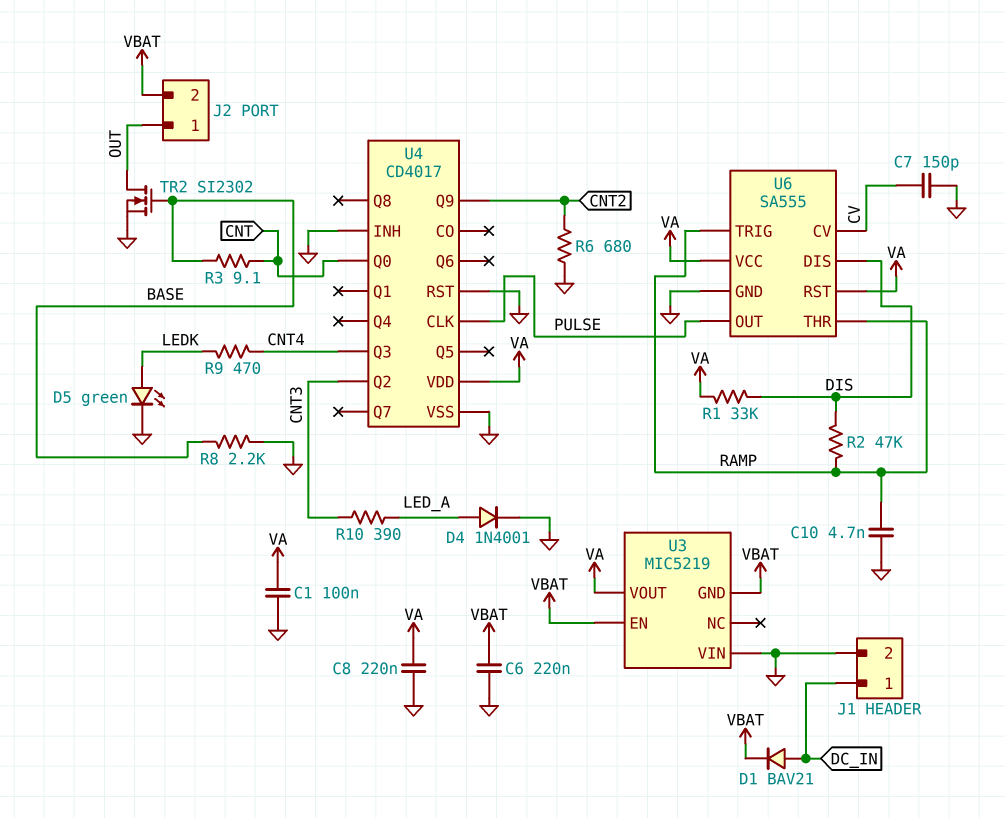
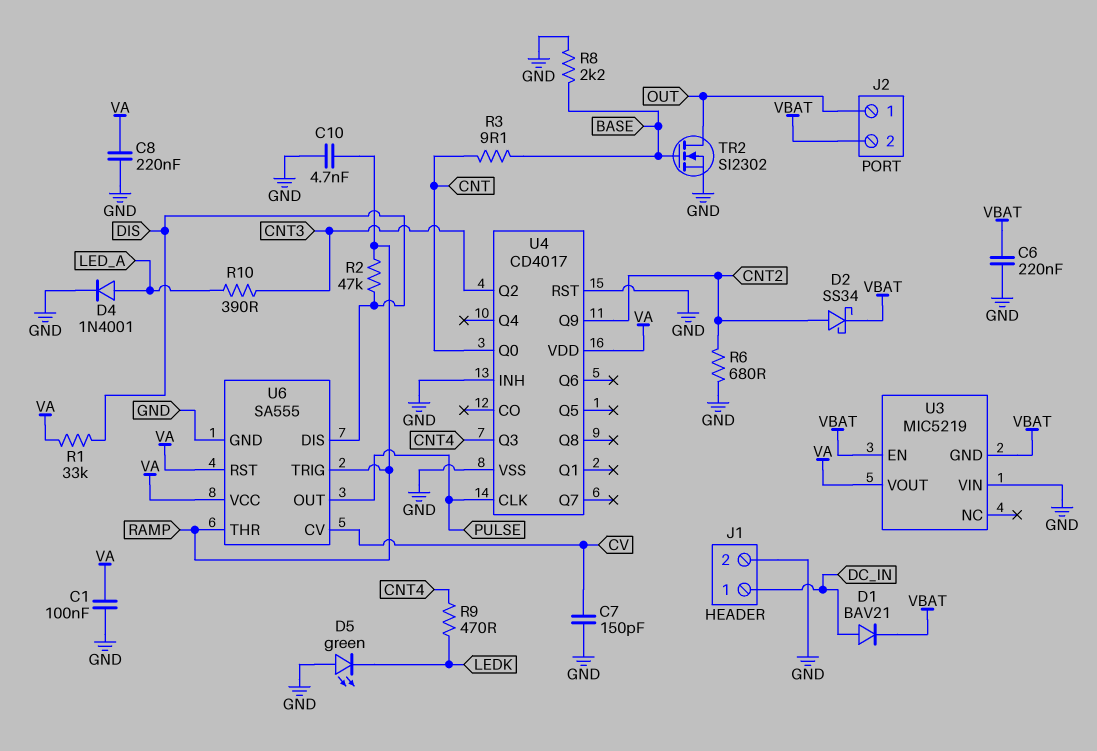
D2: none -> schottky SS34 (A CNT2, K VBAT)
D5: LED green (A LEDK, K GND) -> LED green (A GND, K LEDK)

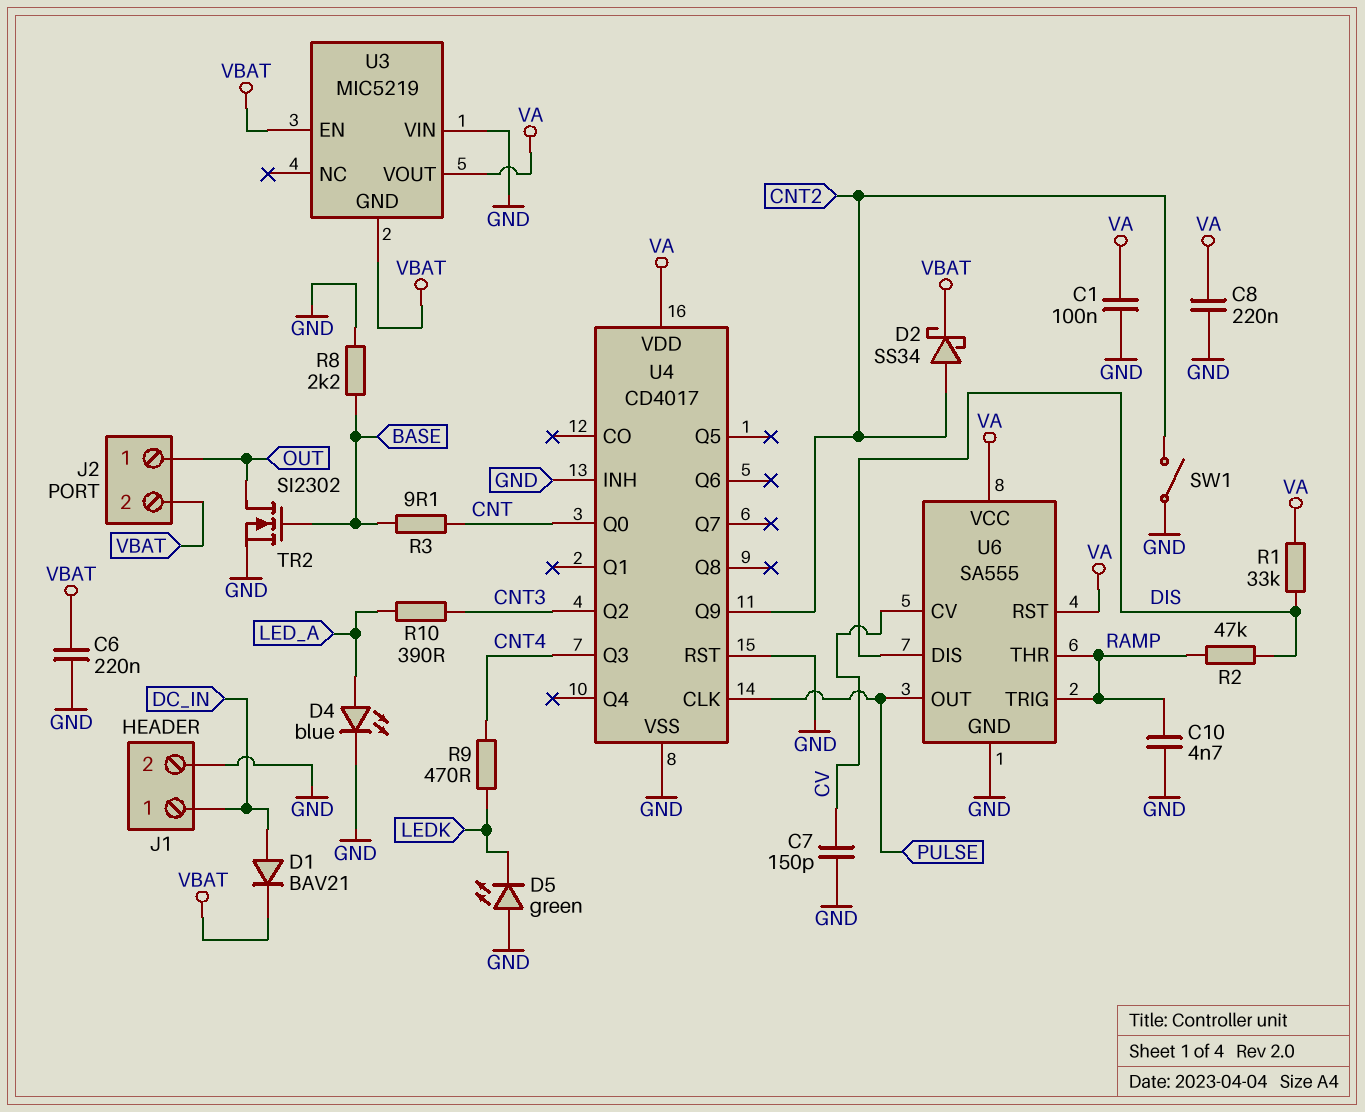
D4: diode 1N4001 (A LED_A, K GND) -> LED blue (A LED_A, K GND)
R6: 680 (CNT2, GND) -> none
SW1: none -> switch (CNT2, GND)

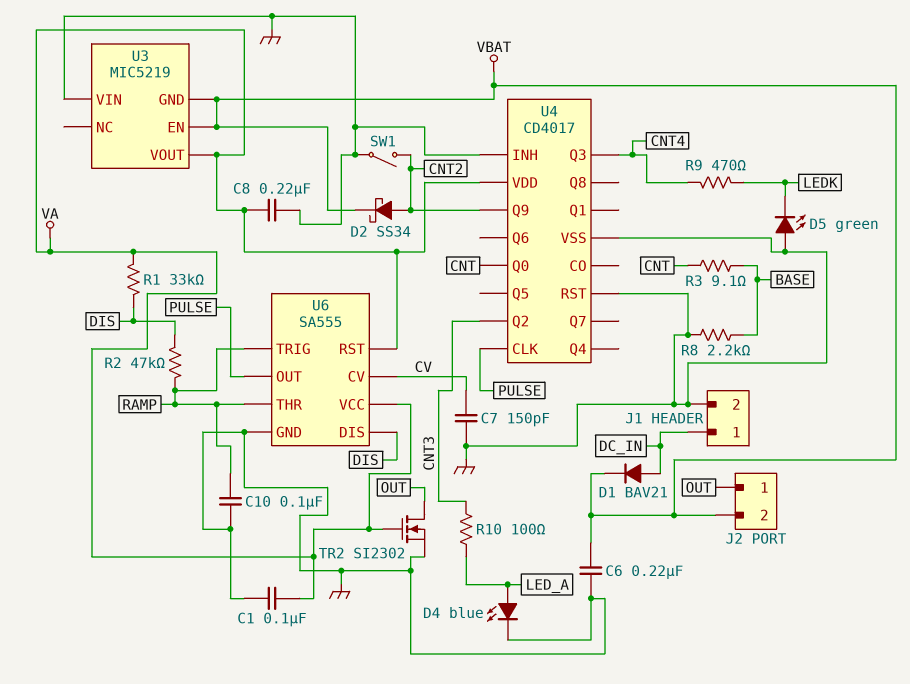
C10: 4.7nF (GND, RAMP) -> 100nF (GND, RAMP)
R10: 390 (CNT3, LED_A) -> 100 (CNT3, LED_A)
TR2: NMOS SI2302 (G BASE, D OUT, S GND) -> NMOS SI2302 (G VA, D OUT, S GND)

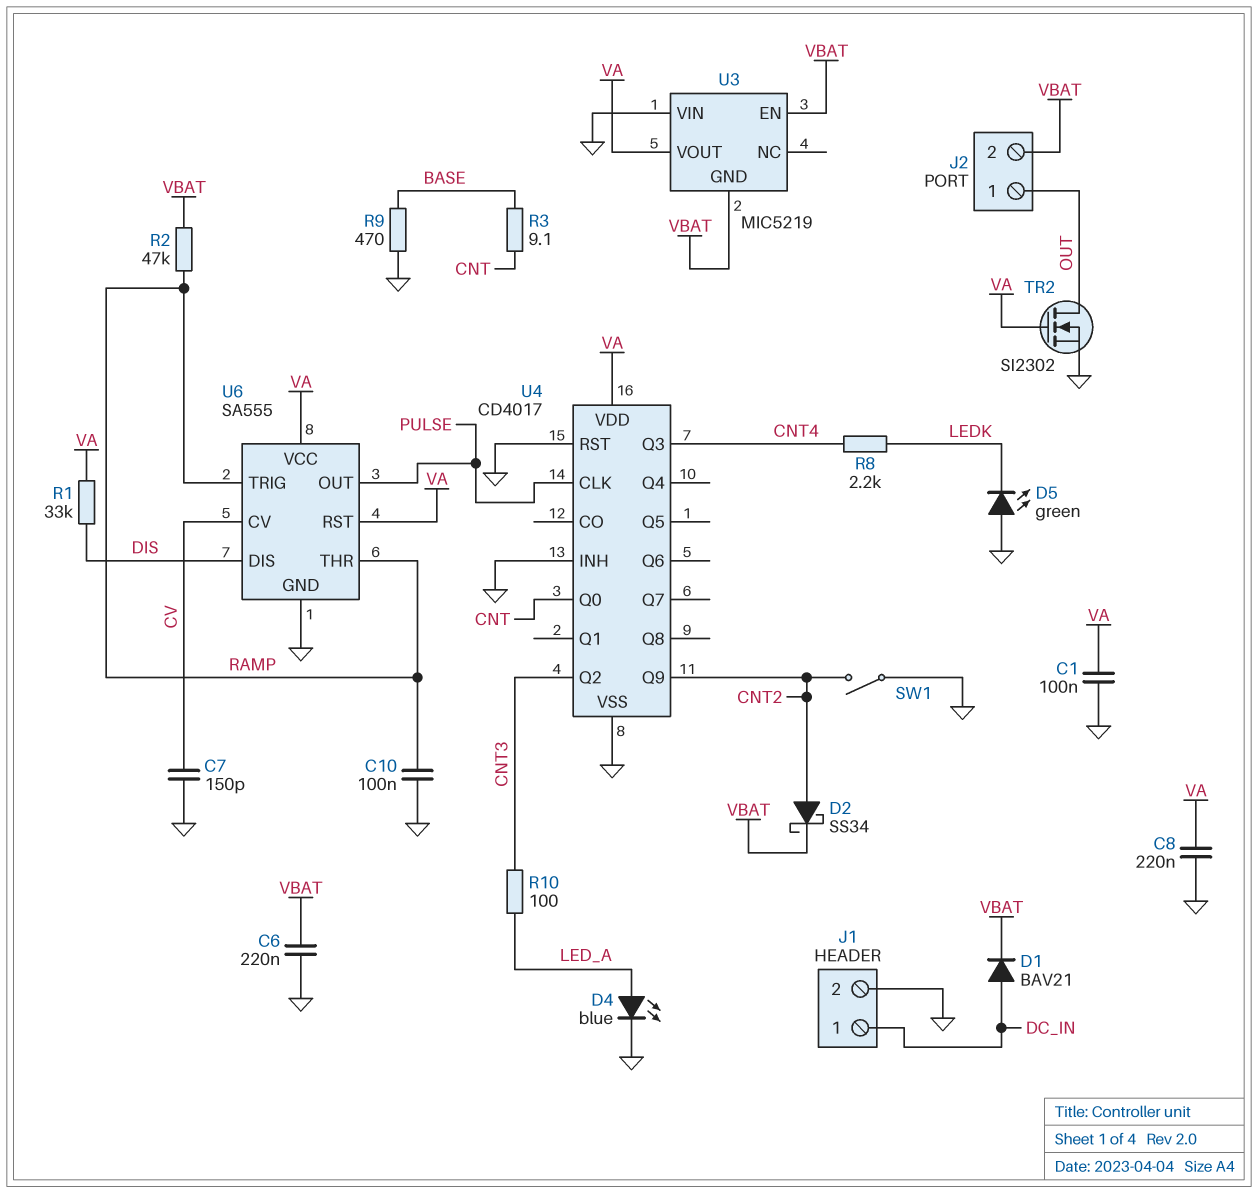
R2: 47k (DIS, RAMP) -> 47k (RAMP, VBAT)
R8: 2.2k (BASE, GND) -> 2.2k (CNT4, LEDK)
R9: 470 (CNT4, LEDK) -> 470 (BASE, GND)

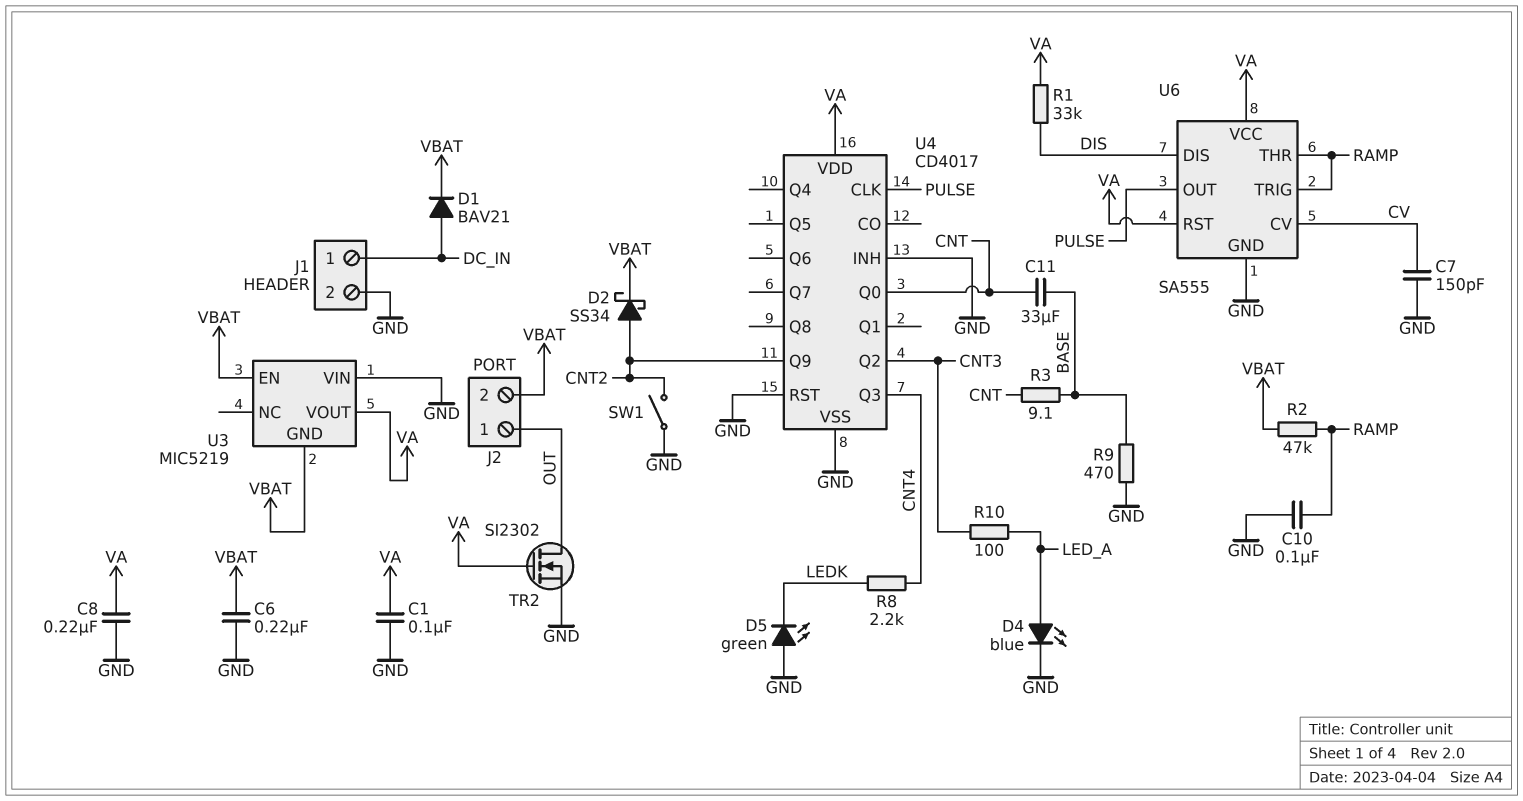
C11: none -> 33uF (BASE, CNT)

